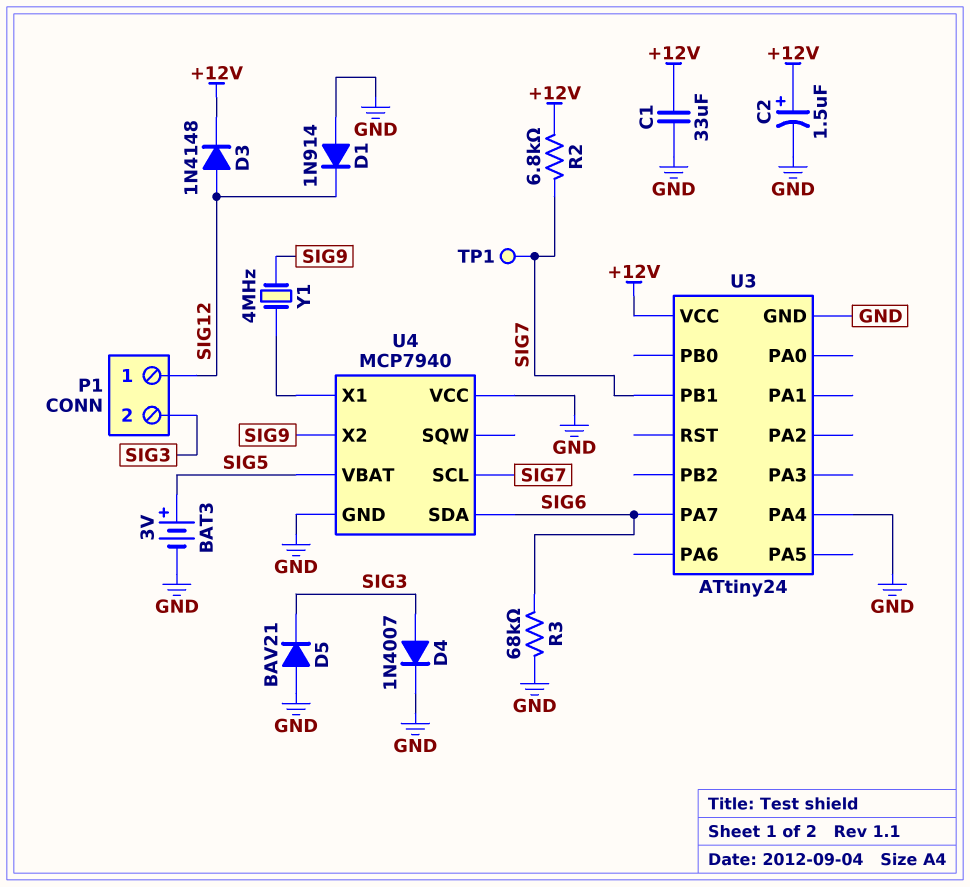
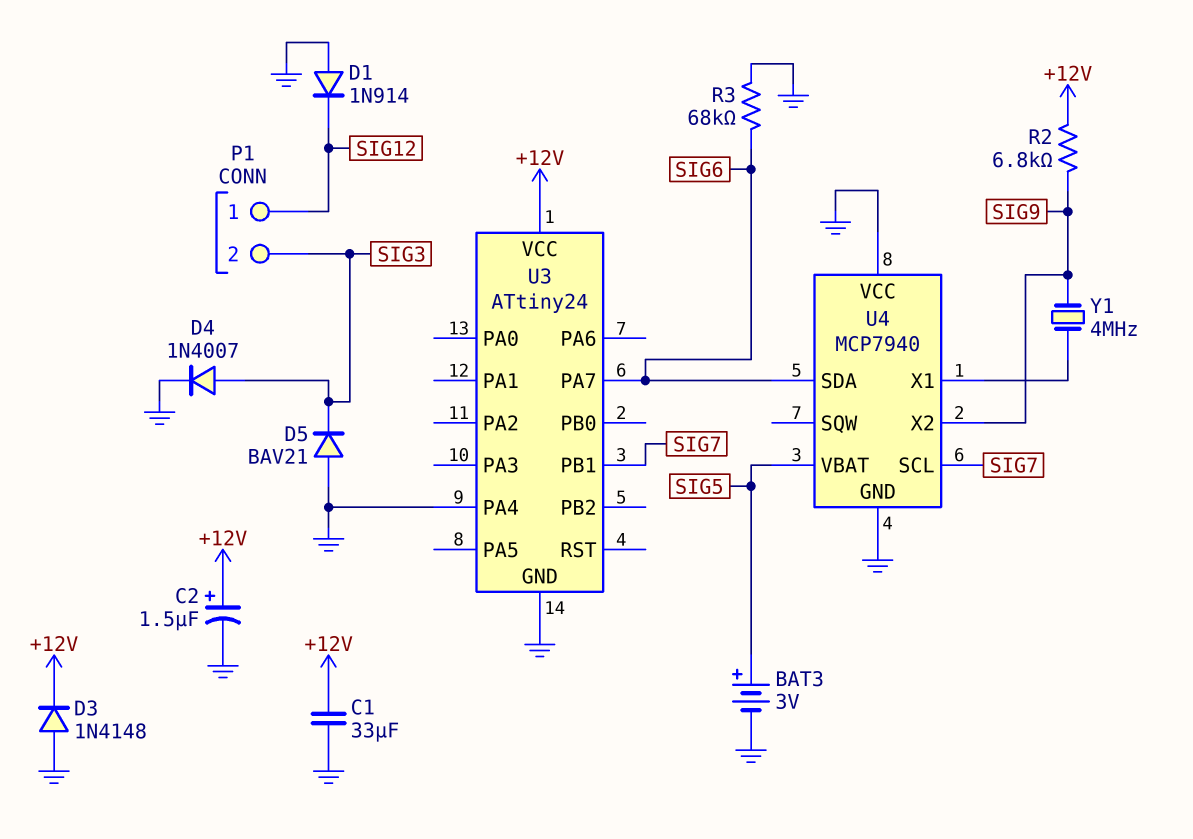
D3: diode 1N4148 (A SIG12, K +12V) -> diode 1N4148 (A GND, K +12V)
R2: 6.8k (+12V, SIG7) -> 6.8k (+12V, SIG9)
TP1: test point (SIG7) -> none

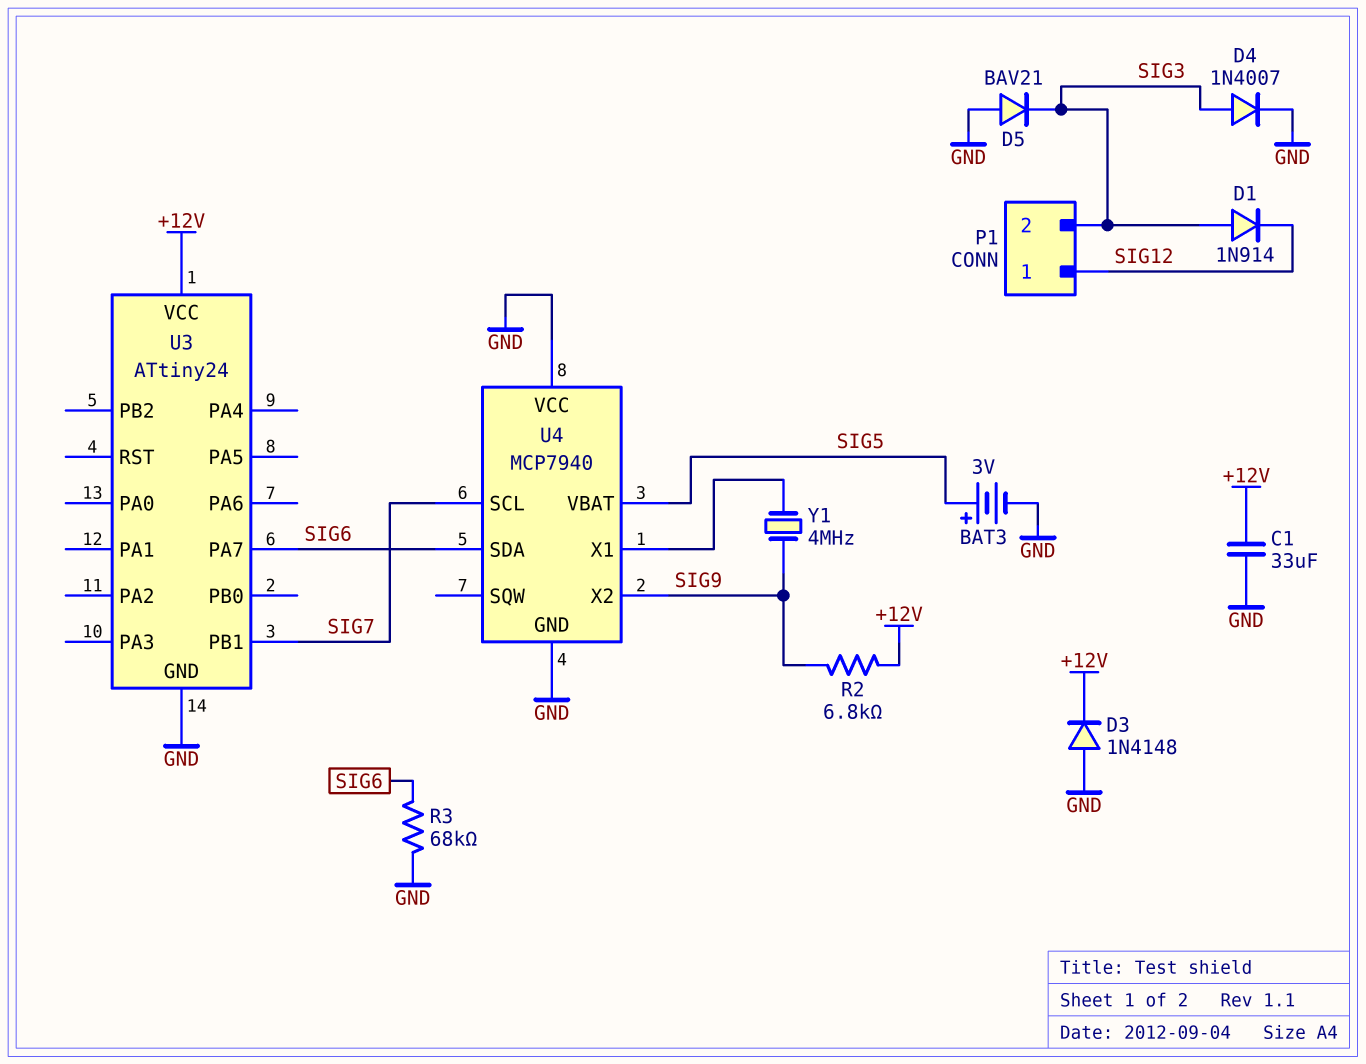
C2: 1.5uF (plus +12V, minus GND) -> none
D1: diode 1N914 (A GND, K SIG12) -> diode 1N914 (A SIG3, K SIG12)
U3 pin PA4: GND -> none

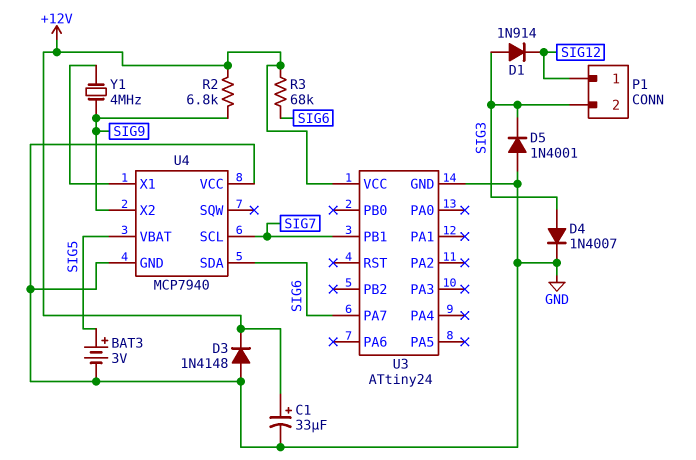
C1: 33uF (+12V, GND) -> 33uF (plus +12V, minus GND)
D5: diode BAV21 (A GND, K SIG3) -> diode 1N4001 (A GND, K SIG3)
R3: 68k (GND, SIG6) -> 68k (+12V, SIG6)

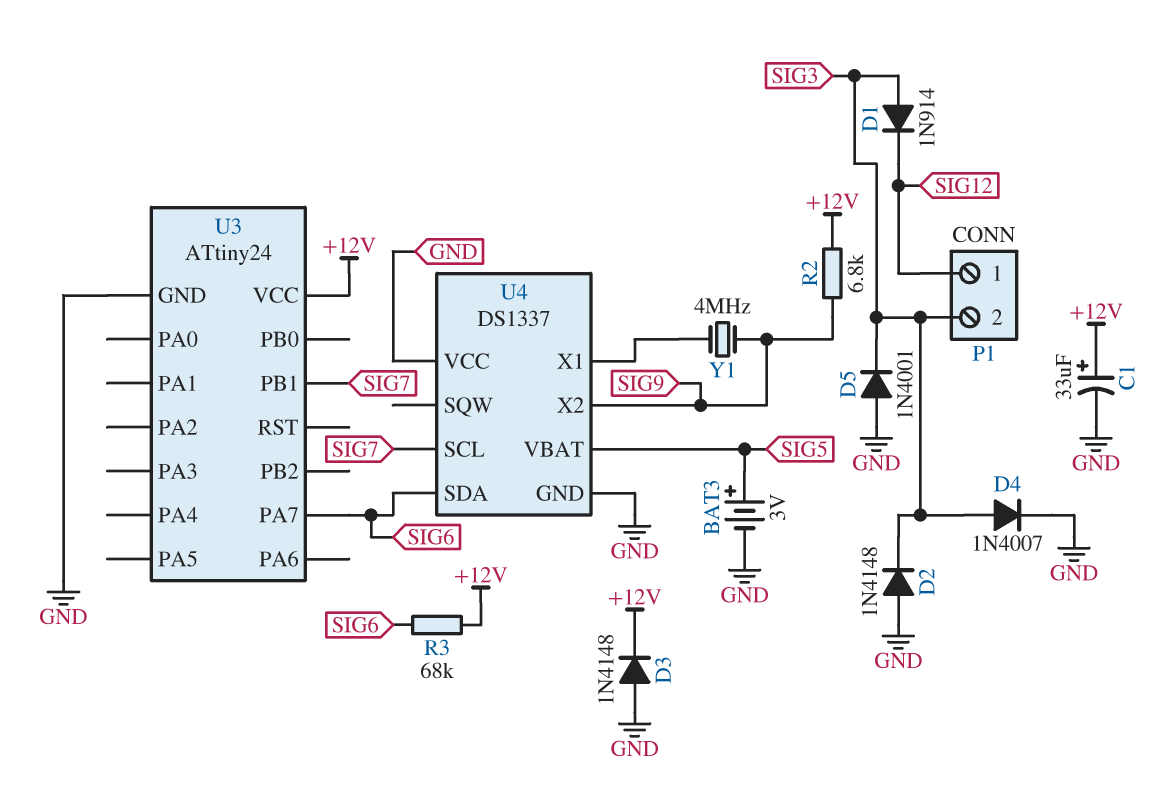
D2: none -> diode 1N4148 (A GND, K SIG3)
U4: MCP7940 -> DS1337

